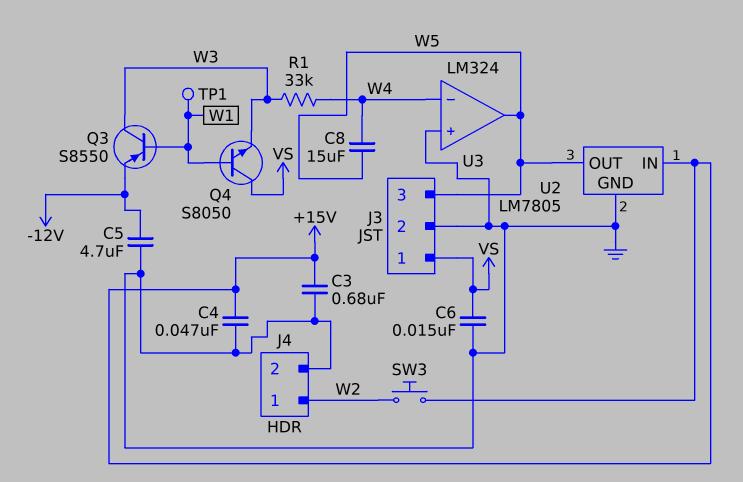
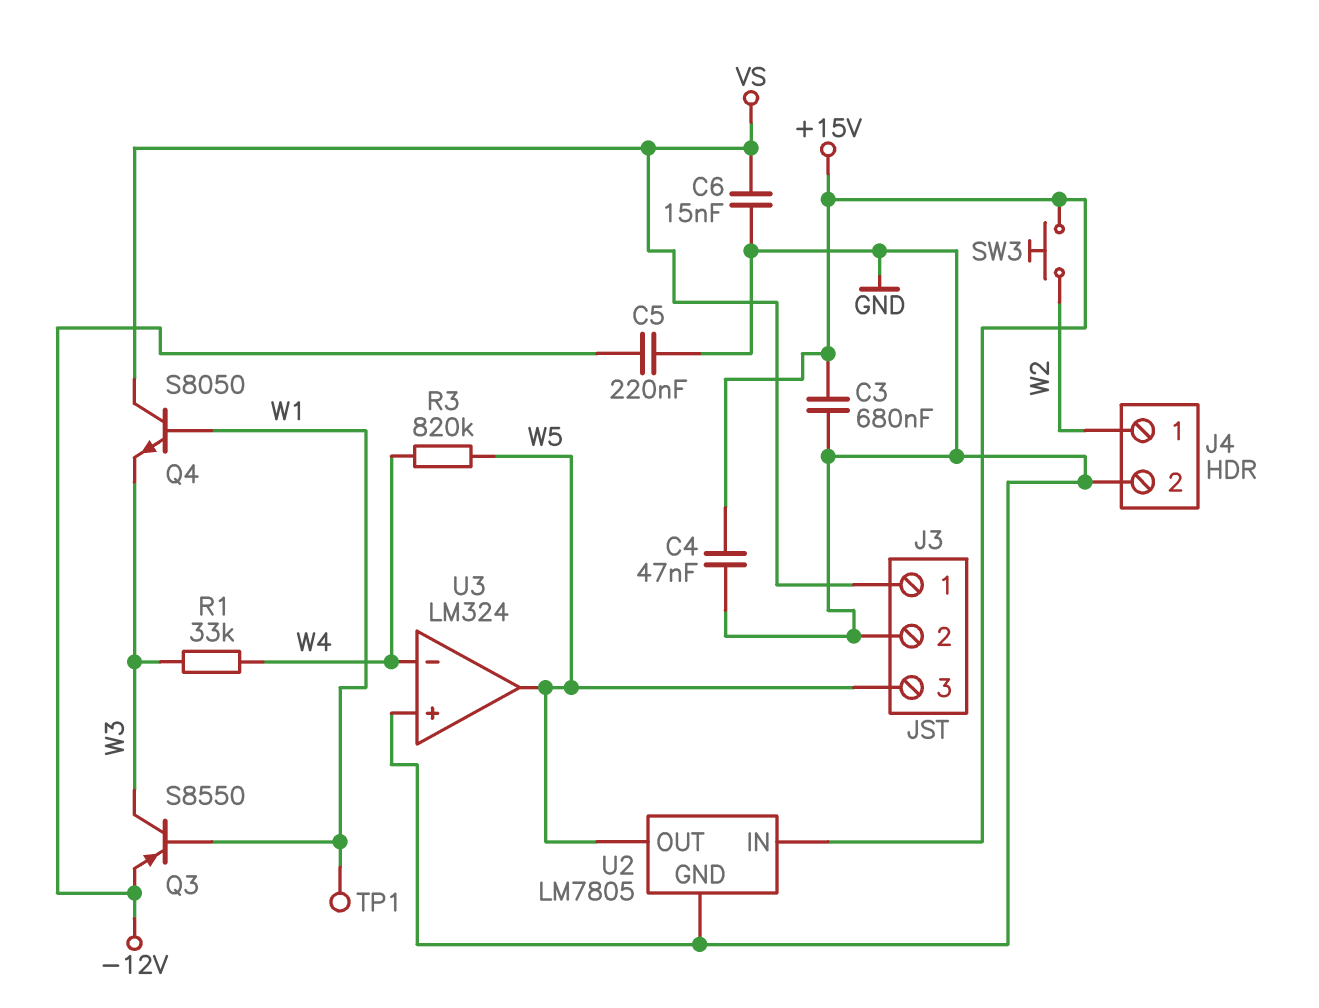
C5: 4.7uF (-12V, GND) -> 220nF (-12V, GND)
C8: 15uF (W4, W5) -> none
R3: none -> 820k (W4, W5)

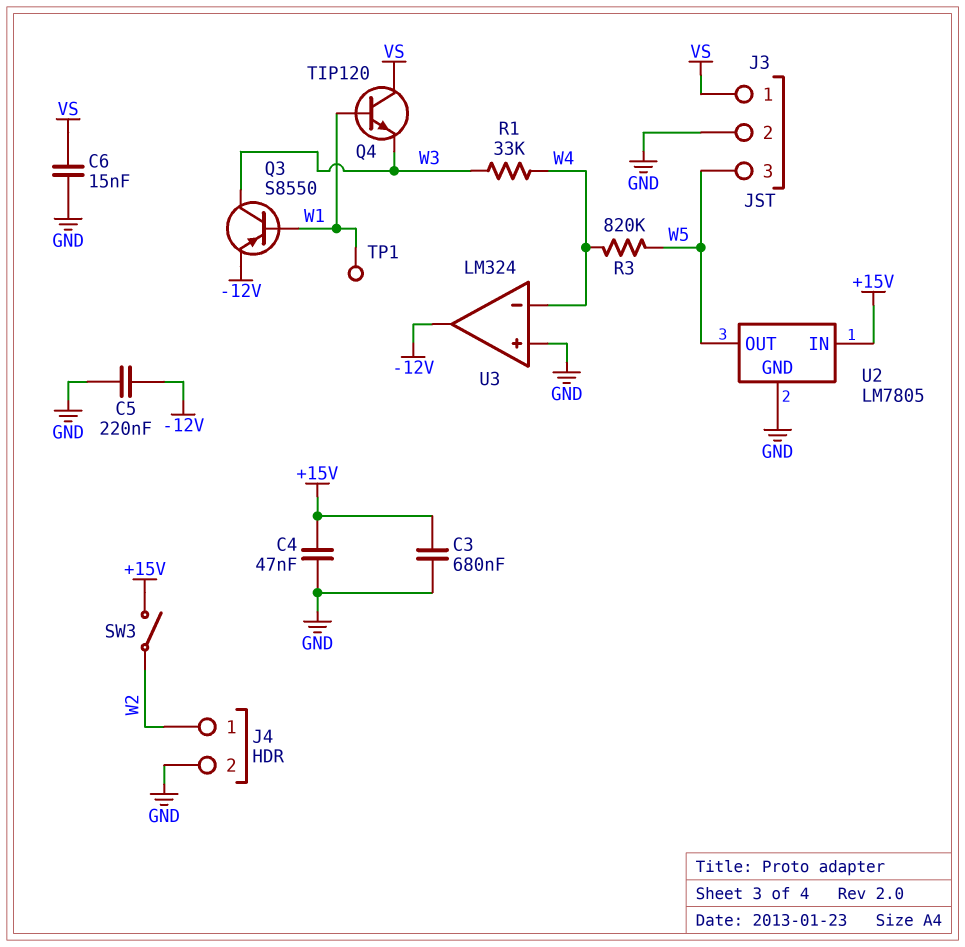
Q4: NPN S8050 (B W1, C VS, E W3) -> NPN TIP120 (B W1, C VS, E W3)
SW3: button (+15V, W2) -> switch (+15V, W2)
U3 pin out: W5 -> -12V

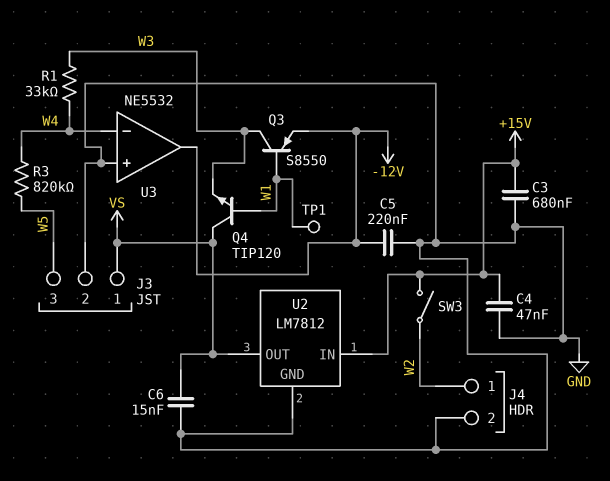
U2: LM7805 -> LM7812
U2 pin OUT: W5 -> VS
U3: LM324 -> NE5532

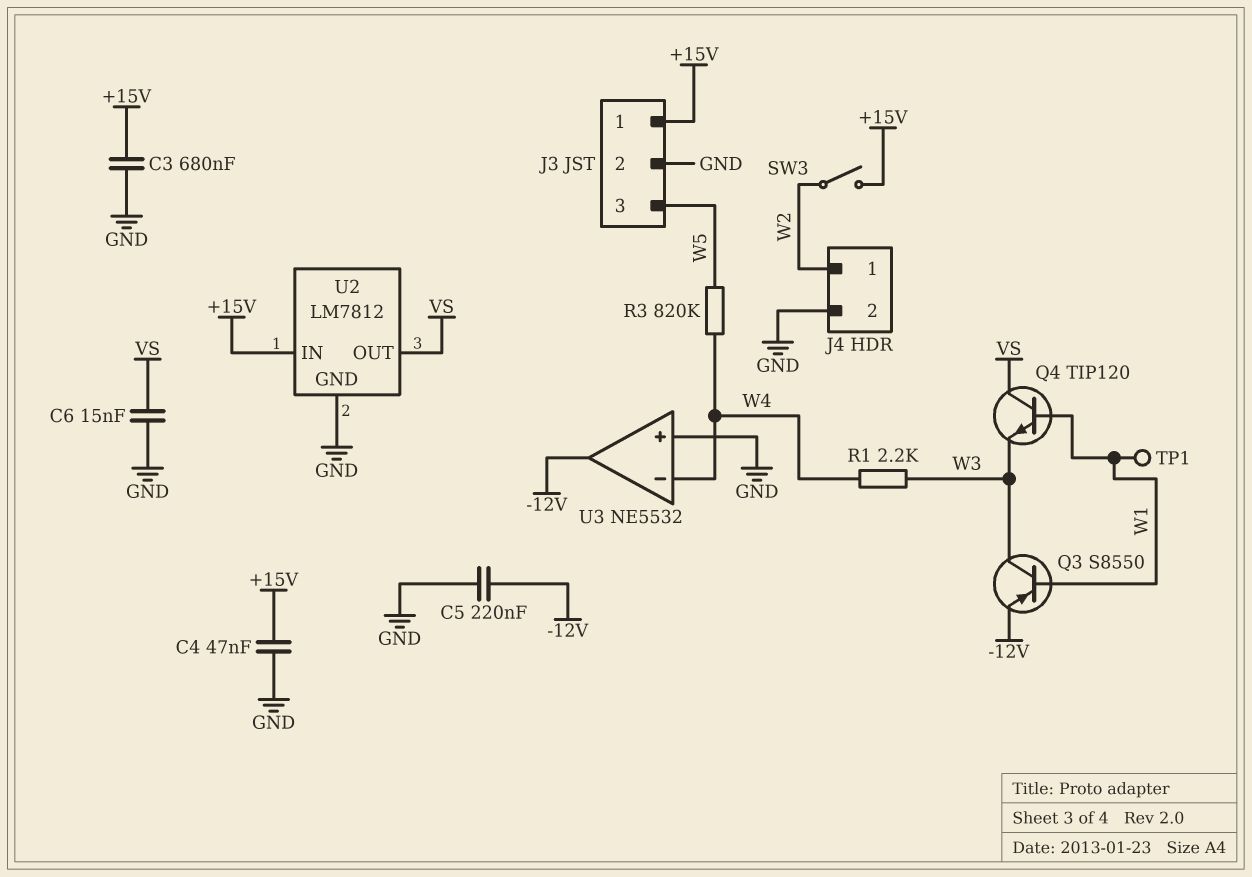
J3 pin 1: VS -> +15V
R1: 33k (W3, W4) -> 2.2k (W3, W4)

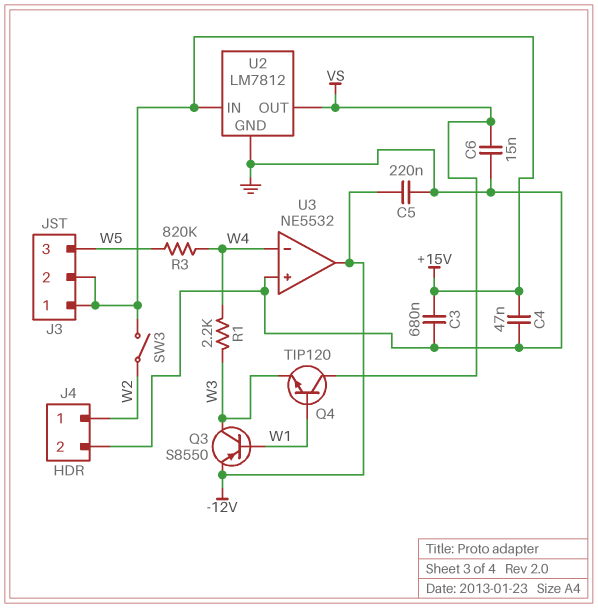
J3 pin 2: GND -> +15V
TP1: test point (W1) -> none

